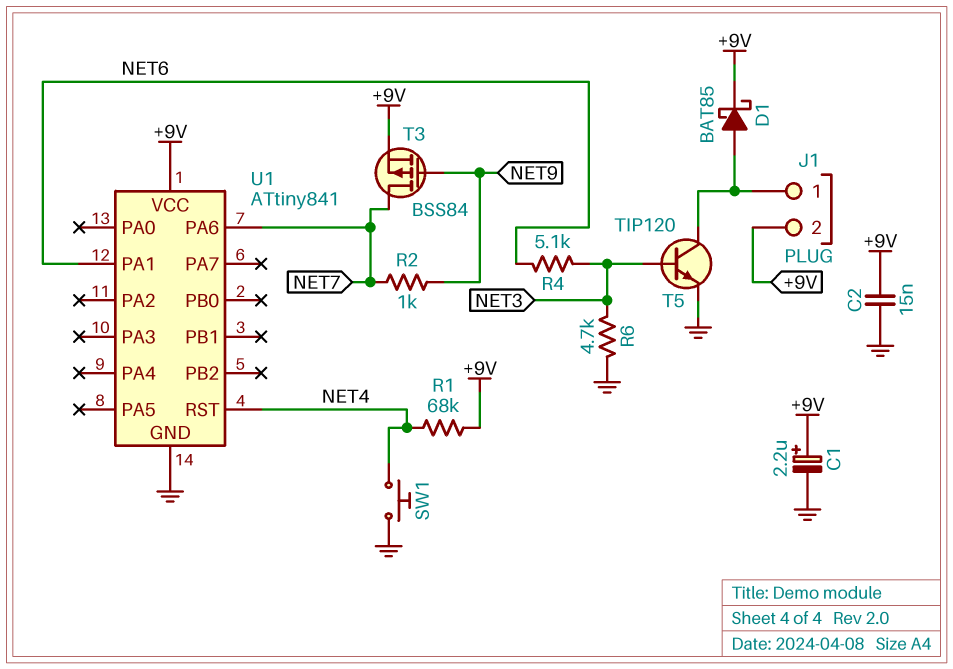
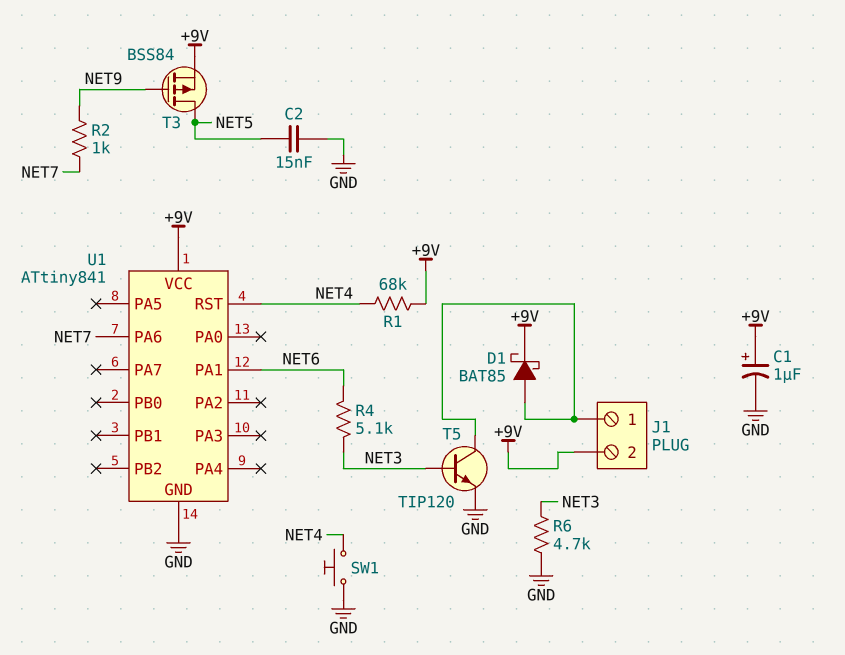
C1: 2.2uF (plus +9V, minus GND) -> 1uF (plus +9V, minus GND)
C2: 15nF (+9V, GND) -> 15nF (GND, NET5)
T3: PMOS BSS84 (G NET9, D NET7, S +9V) -> PMOS BSS84 (G NET9, D NET5, S +9V)

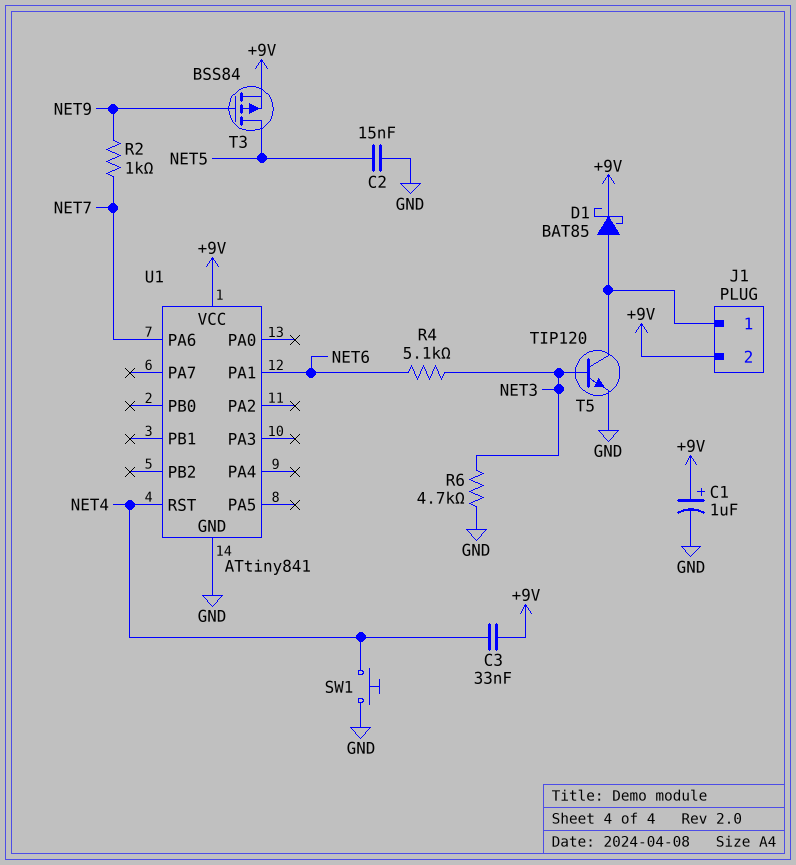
C3: none -> 33nF (+9V, NET4)
R1: 68k (+9V, NET4) -> none

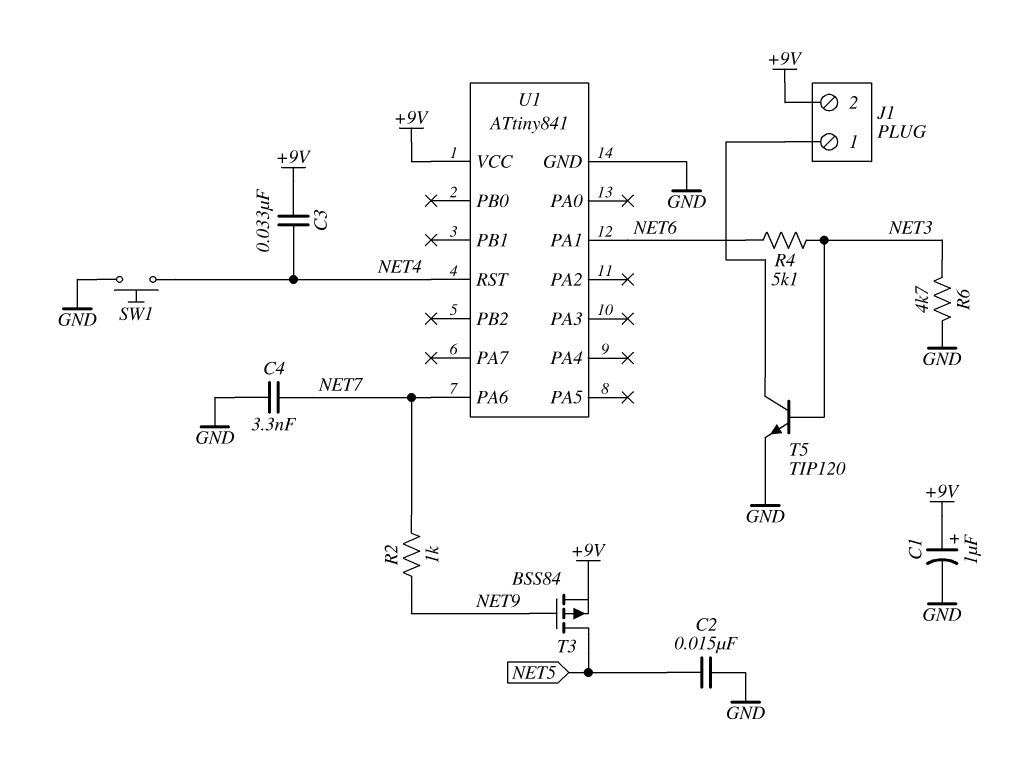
C4: none -> 3.3nF (GND, NET7)
D1: schottky BAT85 (A J1/1, K +9V) -> none

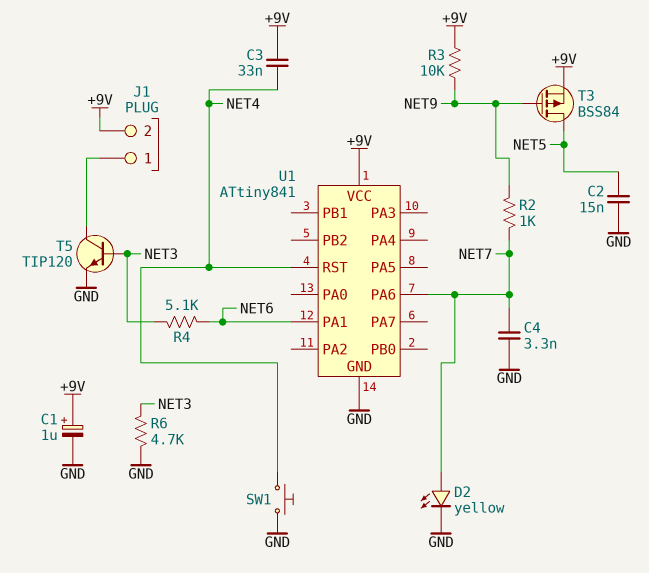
D2: none -> LED yellow (A NET7, K GND)
R3: none -> 10k (+9V, NET9)

